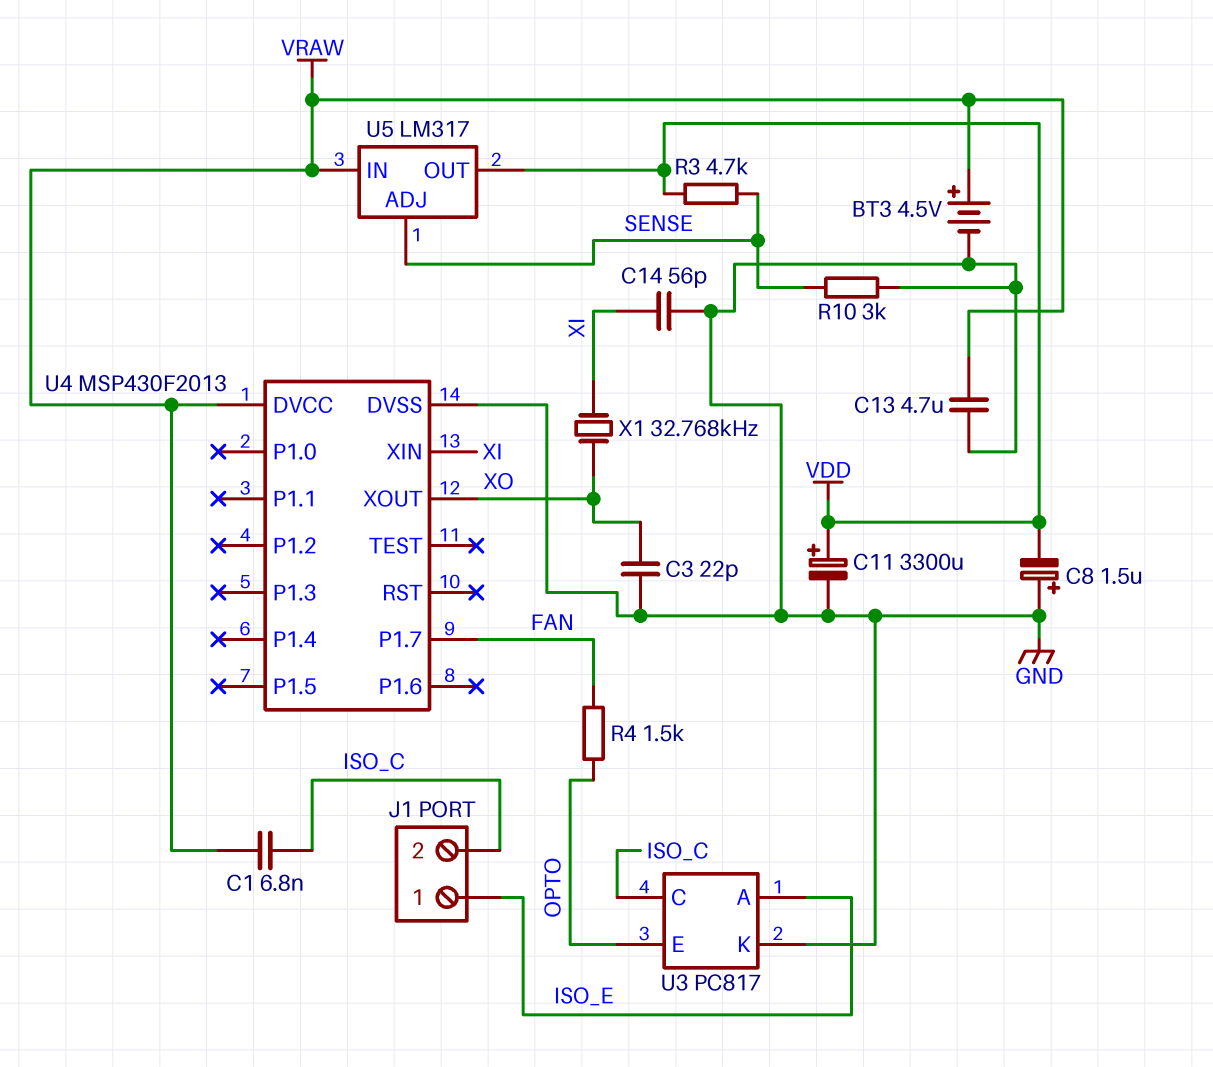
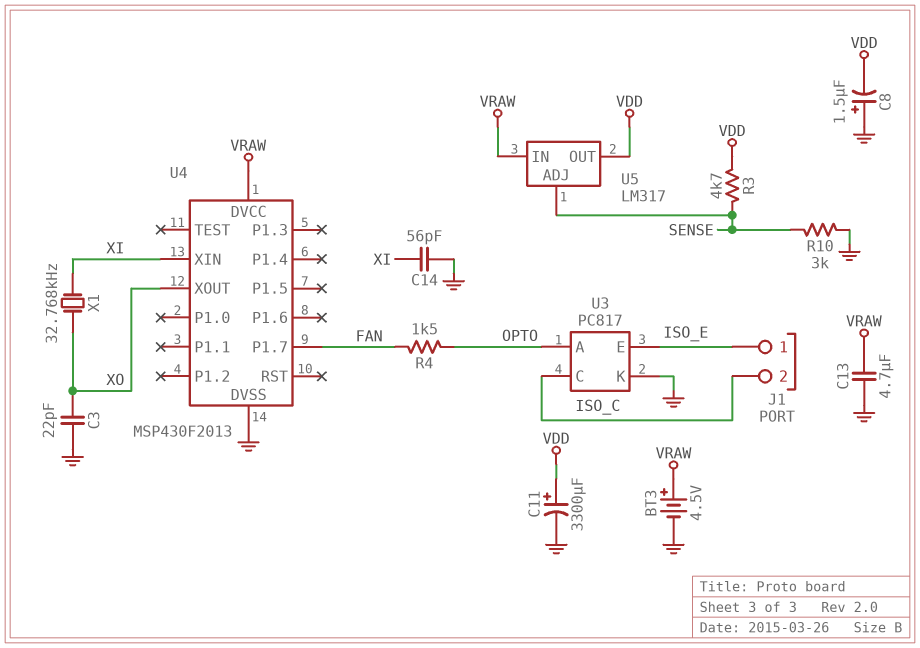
C1: 6.8nF (ISO_C, VRAW) -> none
U3 pin A: ISO_E -> OPTO
U3 pin E: OPTO -> ISO_E

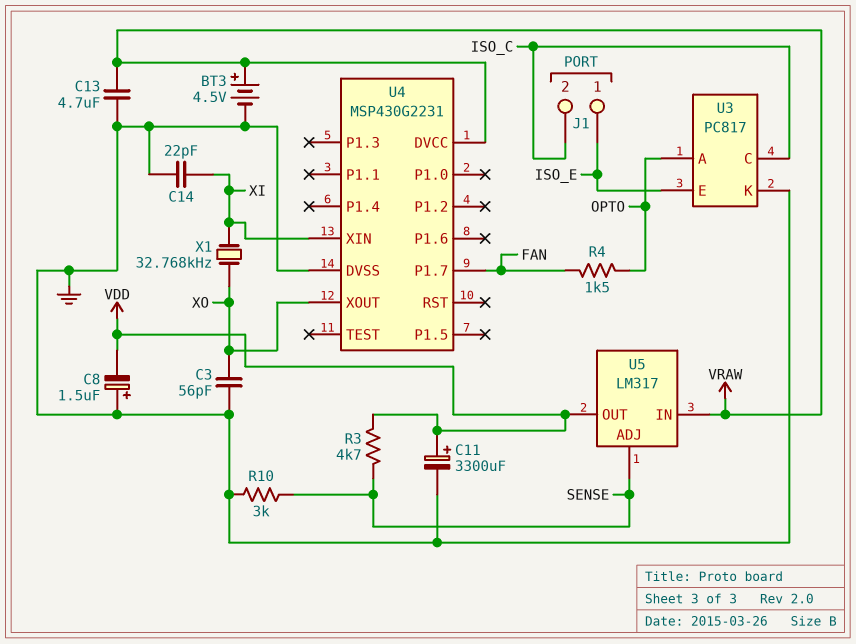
C3: 22pF (GND, XO) -> 56pF (GND, XO)
C14: 56pF (GND, XI) -> 22pF (GND, XI)
U4: MSP430F2013 -> MSP430G2231

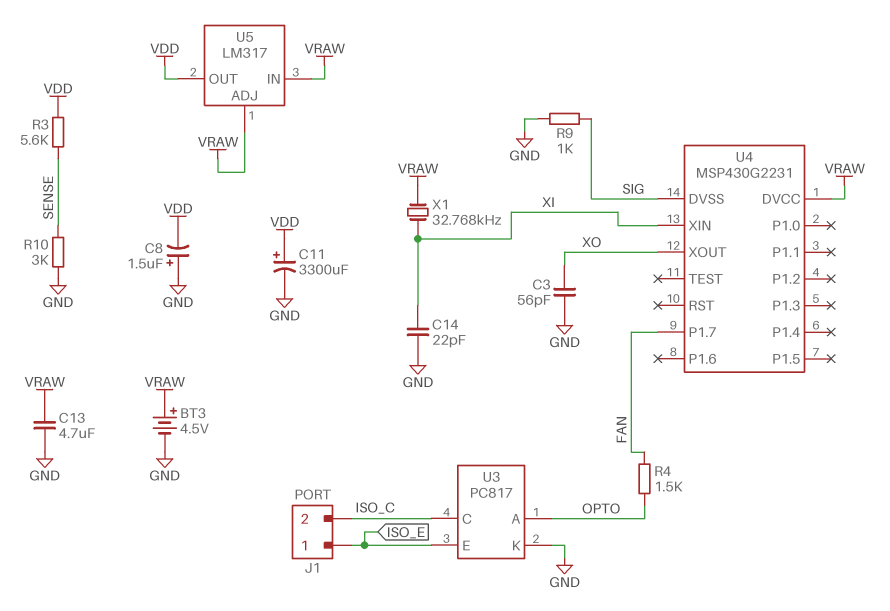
R3: 4.7k (SENSE, VDD) -> 5.6k (SENSE, VDD)
R9: none -> 1k (GND, SIG)
U4 pin DVSS: GND -> SIG
U5 pin ADJ: SENSE -> VRAW
X1: 32.768kHz (XI, XO) -> 32.768kHz (VRAW, XI)

